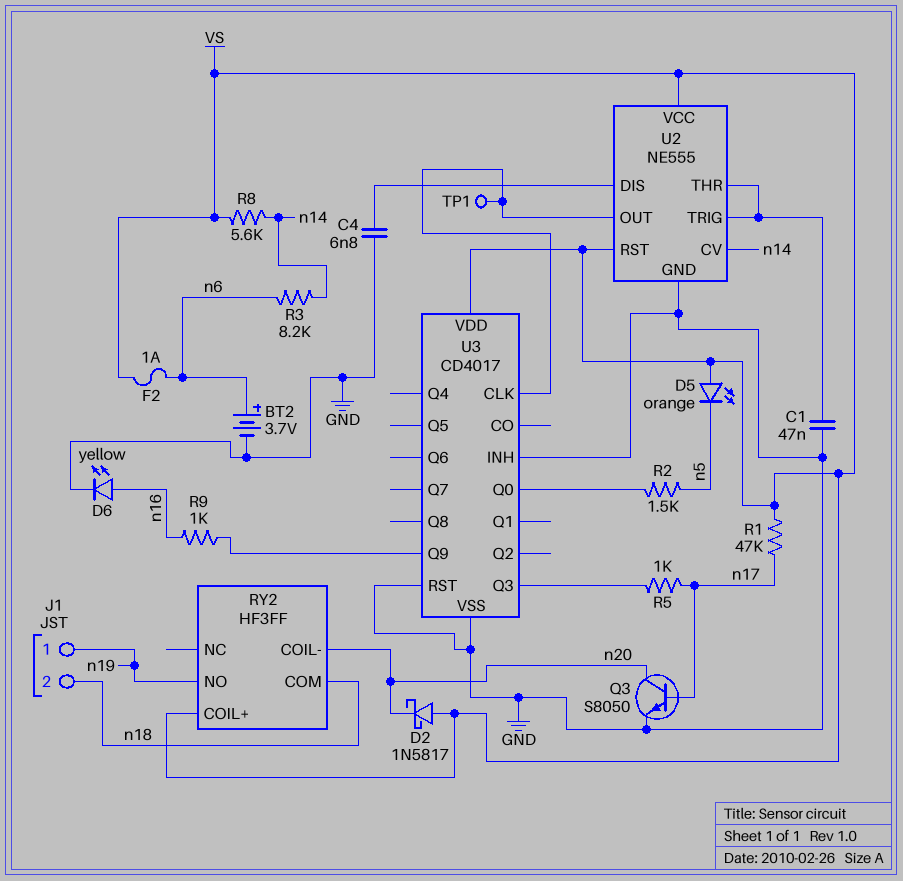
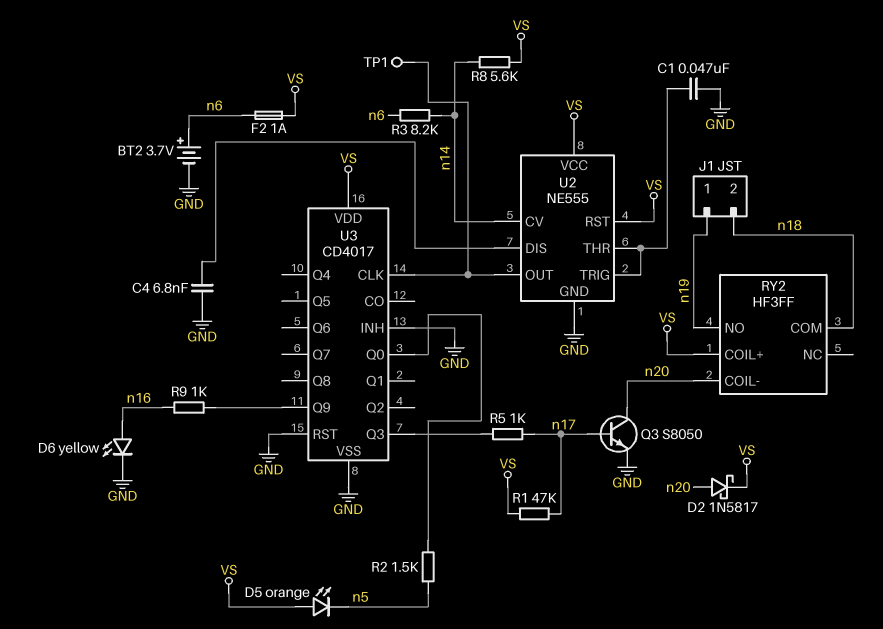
D2: schottky 1N5817 (A VS, K n20) -> schottky 1N5817 (A n20, K VS)

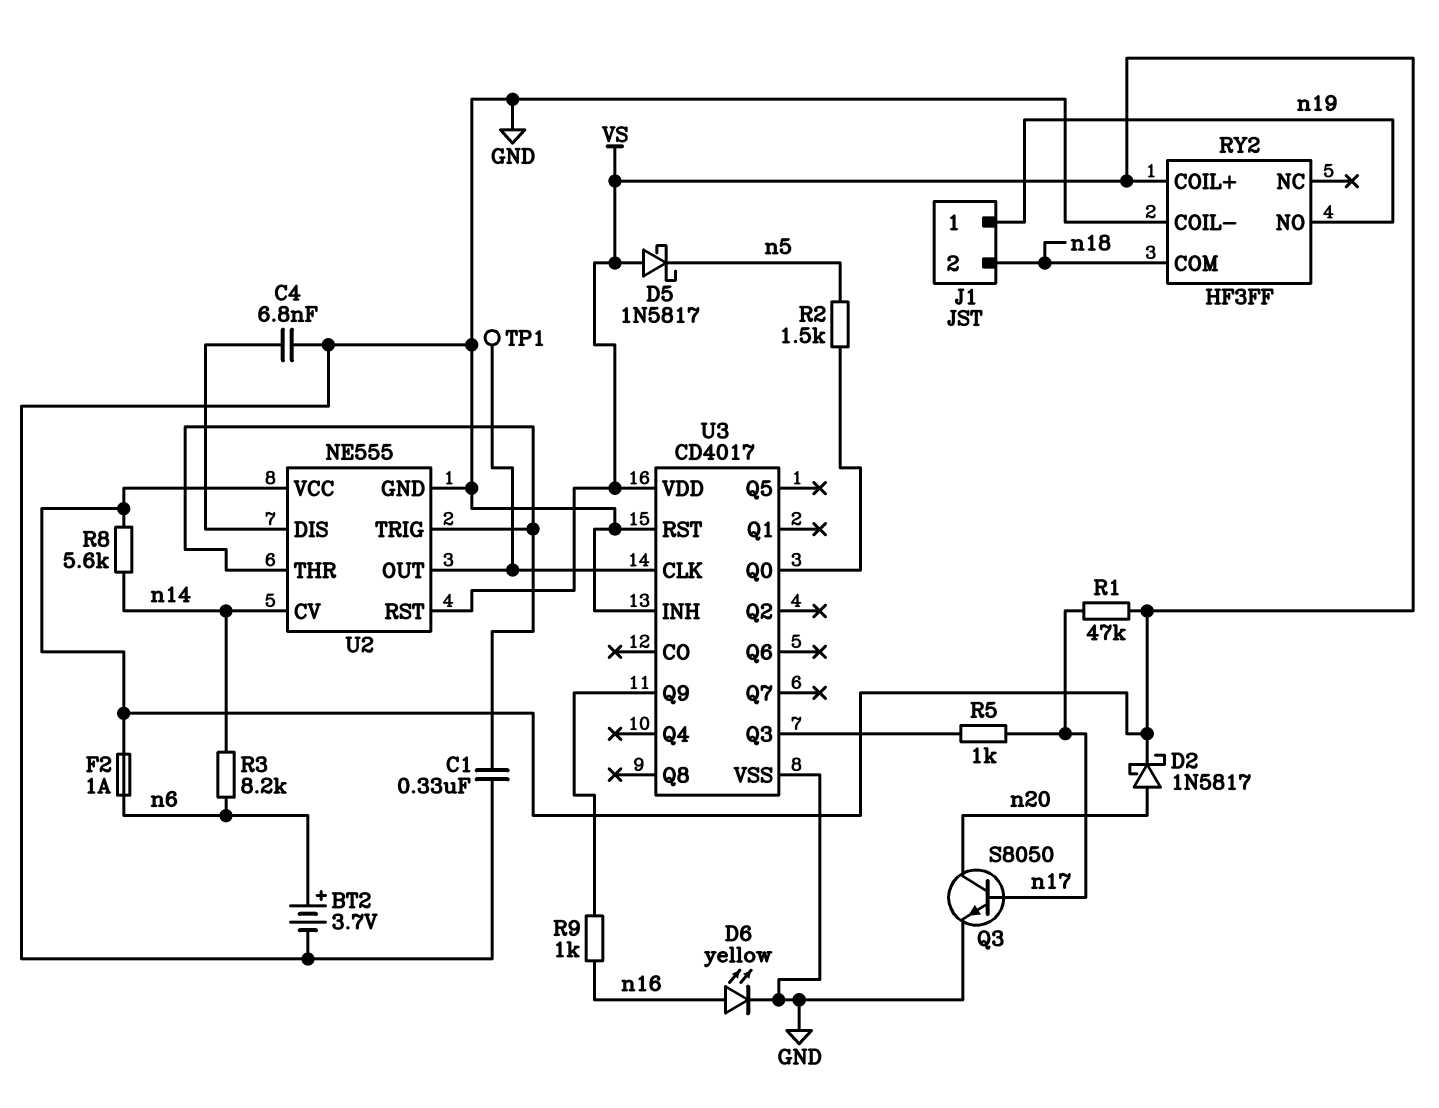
C1: 47nF (GND, U2/THR) -> 330nF (GND, U2/THR)
D5: LED orange (A VS, K n5) -> schottky 1N5817 (A VS, K n5)
RY2 pin COIL-: n20 -> GND

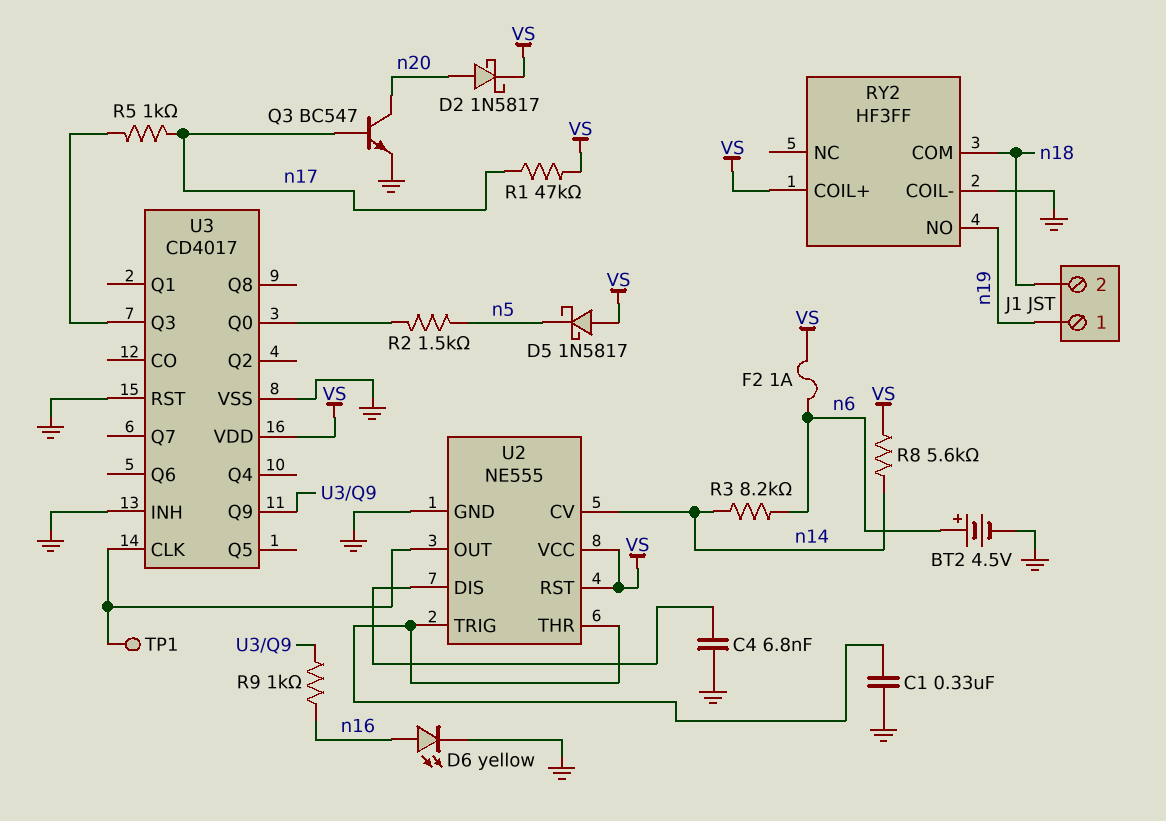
BT2: 3.7V (plus n6, minus GND) -> 4.5V (plus n6, minus GND)
Q3: NPN S8050 (B n17, C n20, E GND) -> NPN BC547 (B n17, C n20, E GND)

